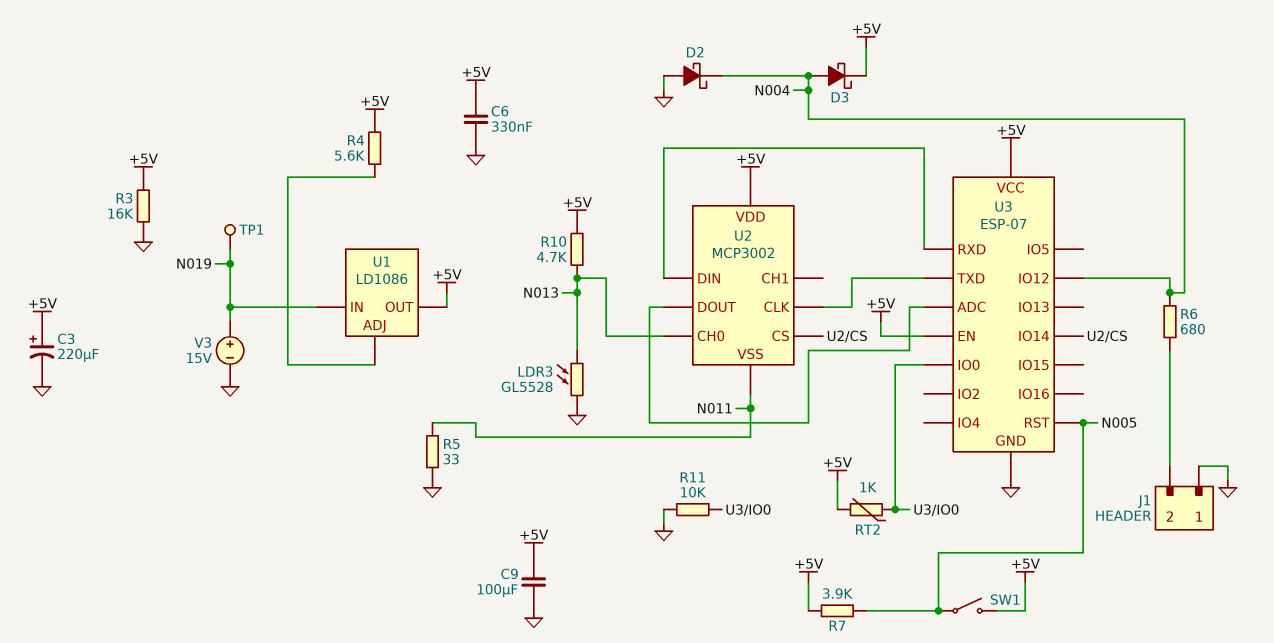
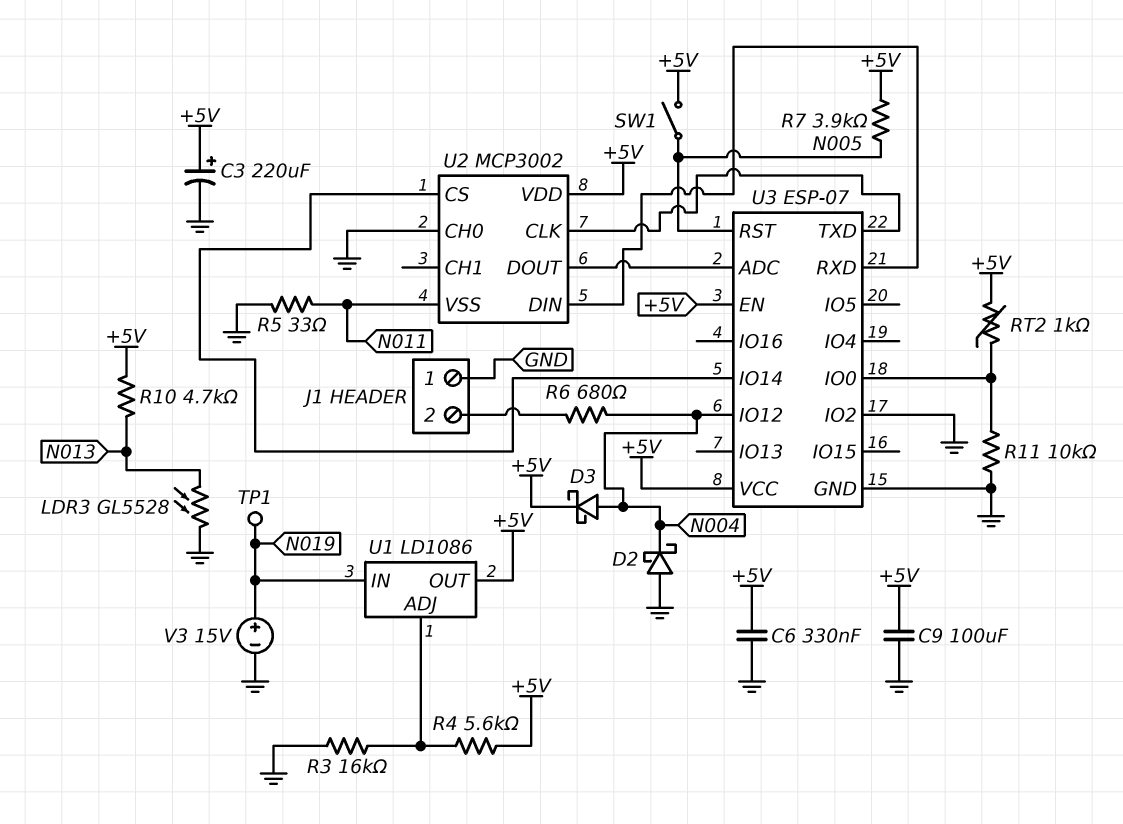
R3: 16k (+5V, GND) -> 16k (GND, U1/ADJ)
U2 pin CH0: N013 -> GND
U3 pin IO2: none -> GND

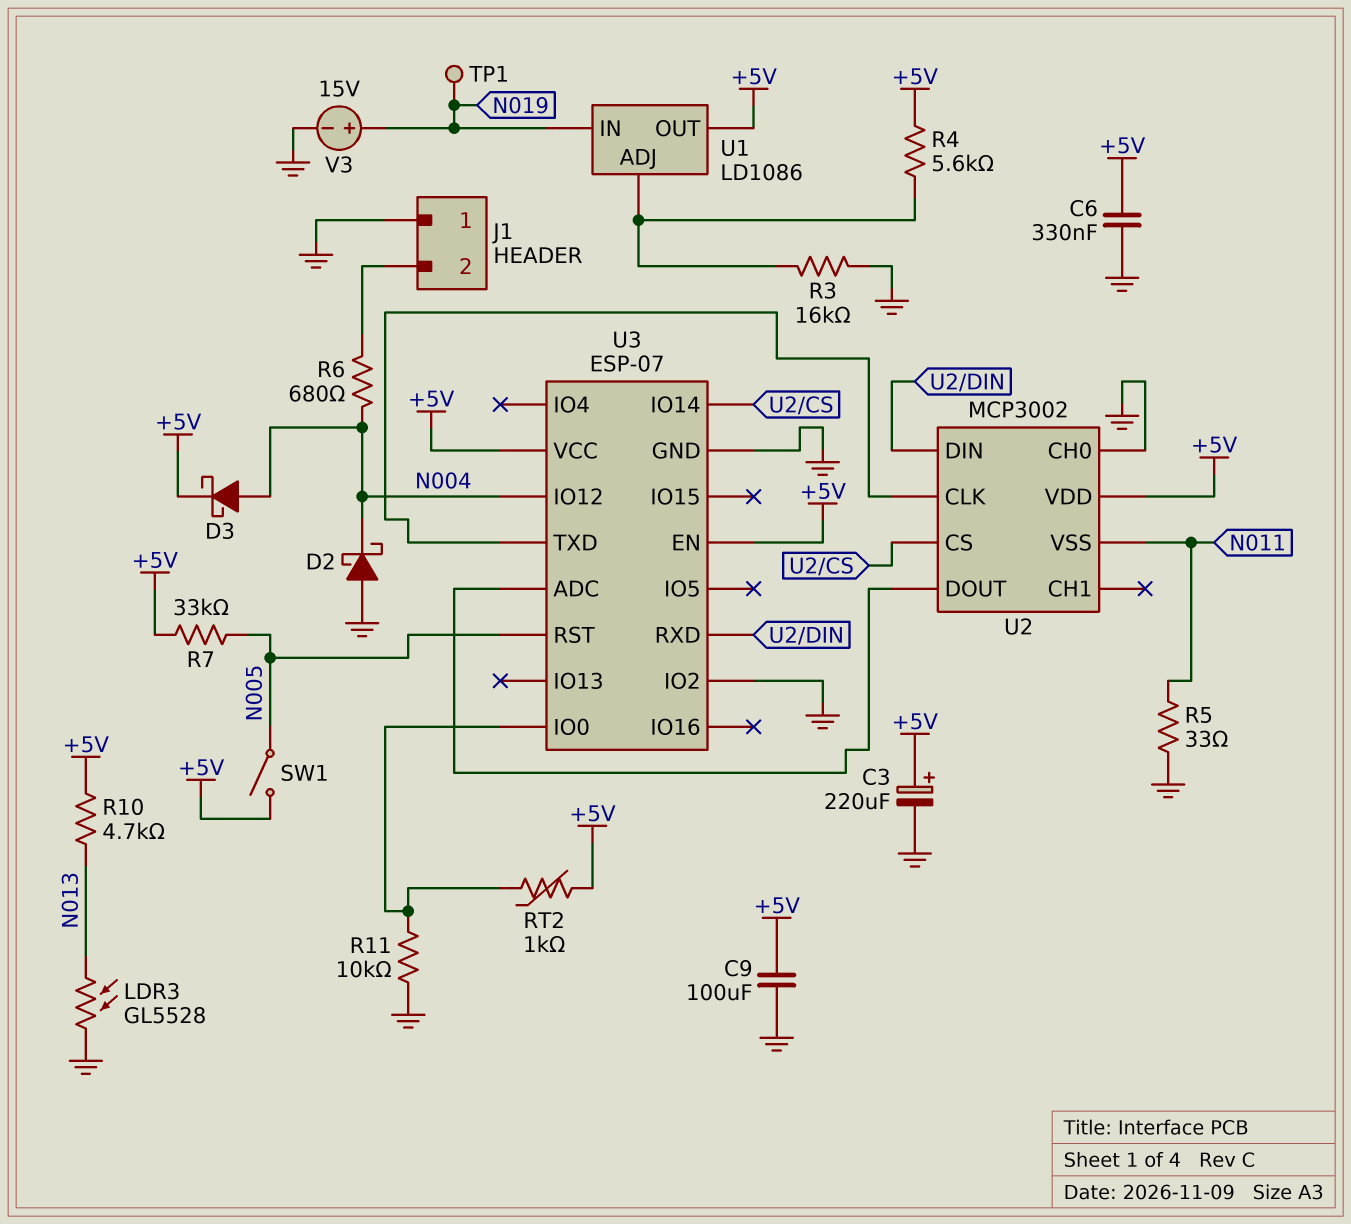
R7: 3.9k (+5V, N005) -> 33k (+5V, N005)

